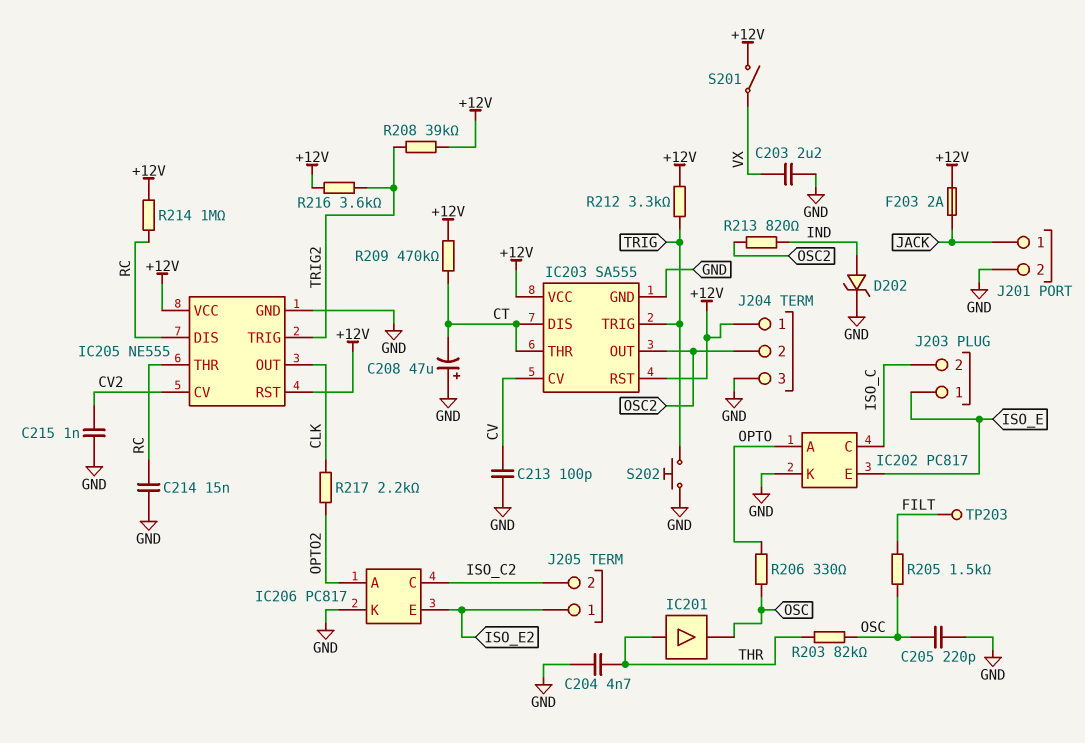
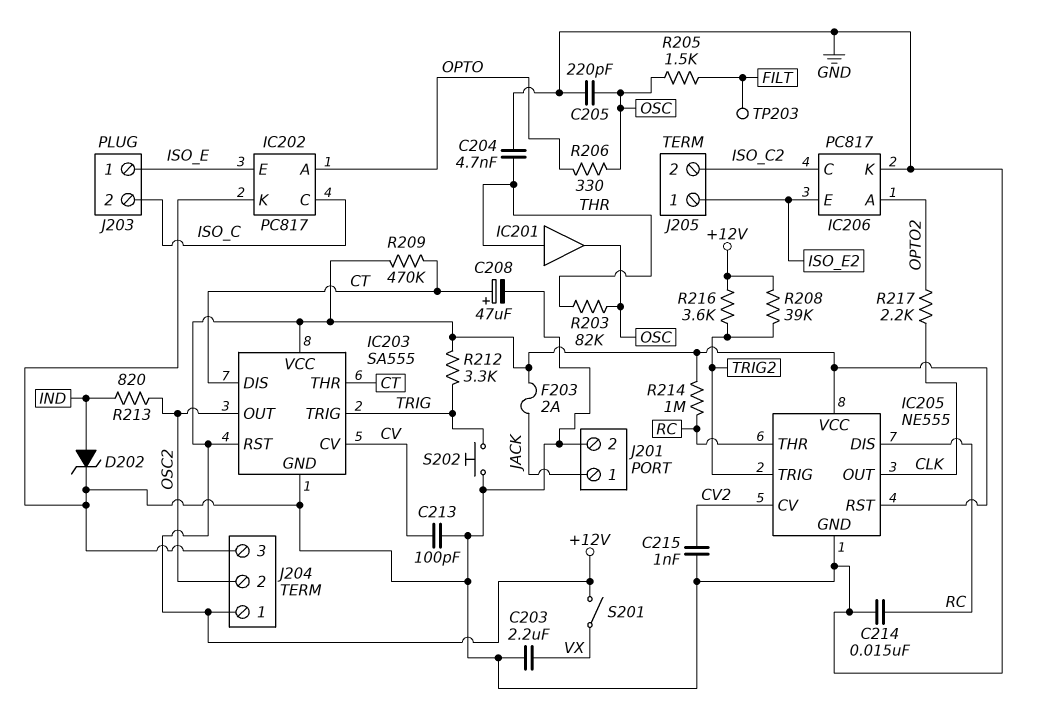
C208: 47uF (plus GND, minus CT) -> 47uF (plus CT, minus GND)

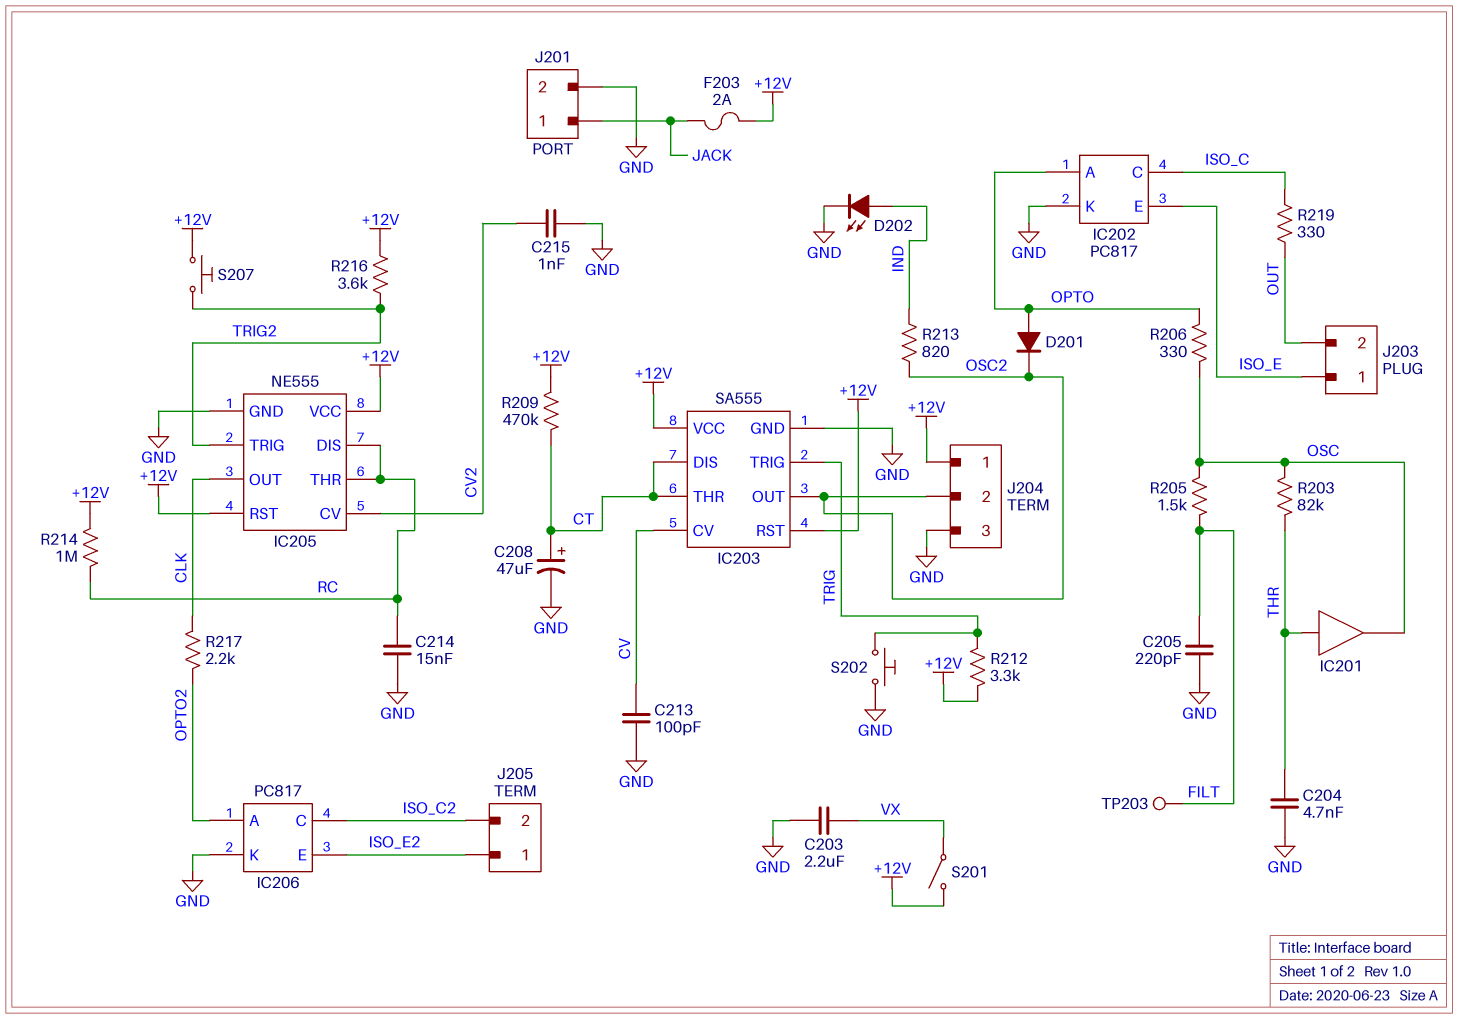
C205: 220pF (GND, OSC) -> 220pF (FILT, GND)
D201: none -> diode (A OPTO, K OSC2)
D202: zener (A IND, K GND) -> LED (A IND, K GND)
J203 pin 2: ISO_C -> OUT
R208: 39k (+12V, TRIG2) -> none
R219: none -> 330 (ISO_C, OUT)
S207: none -> button (+12V, TRIG2)

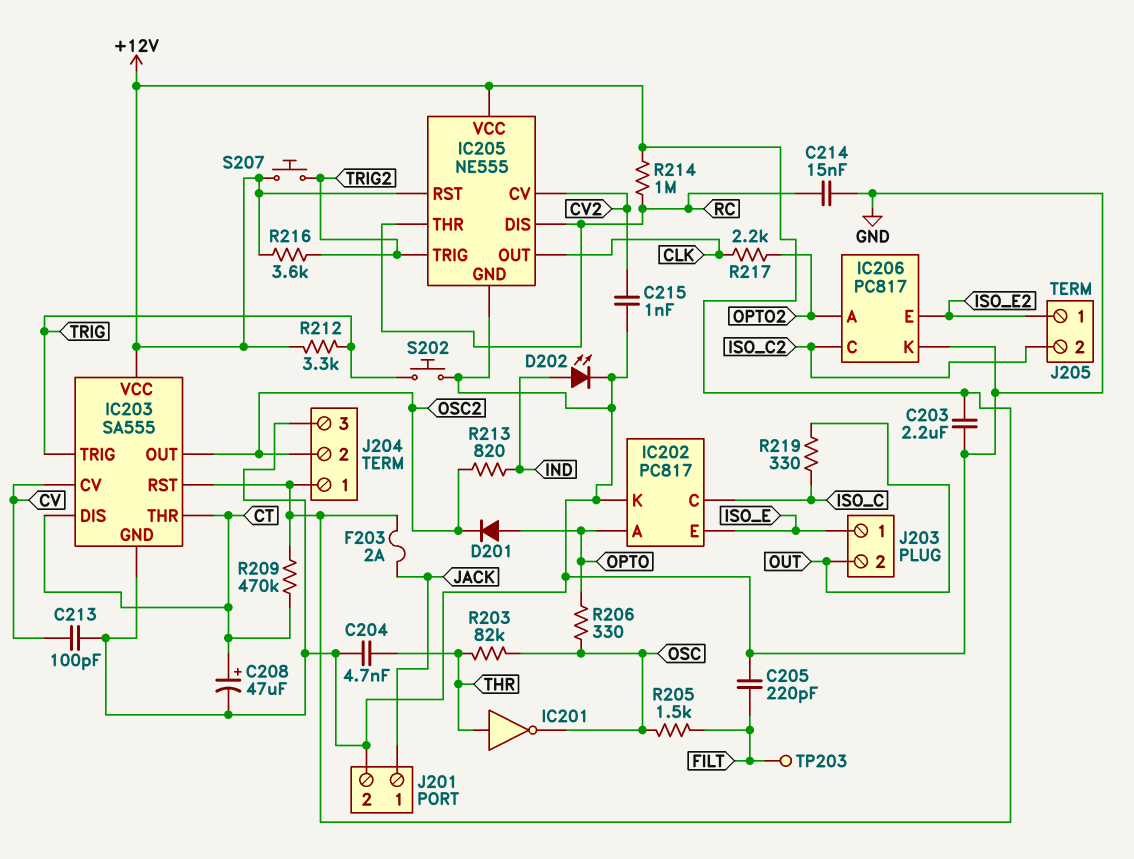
C203: 2.2uF (GND, VX) -> 2.2uF (+12V, GND)
IC201: buffer (in THR, out OSC) -> NOT (in THR, out OSC)
S201: switch (+12V, VX) -> none

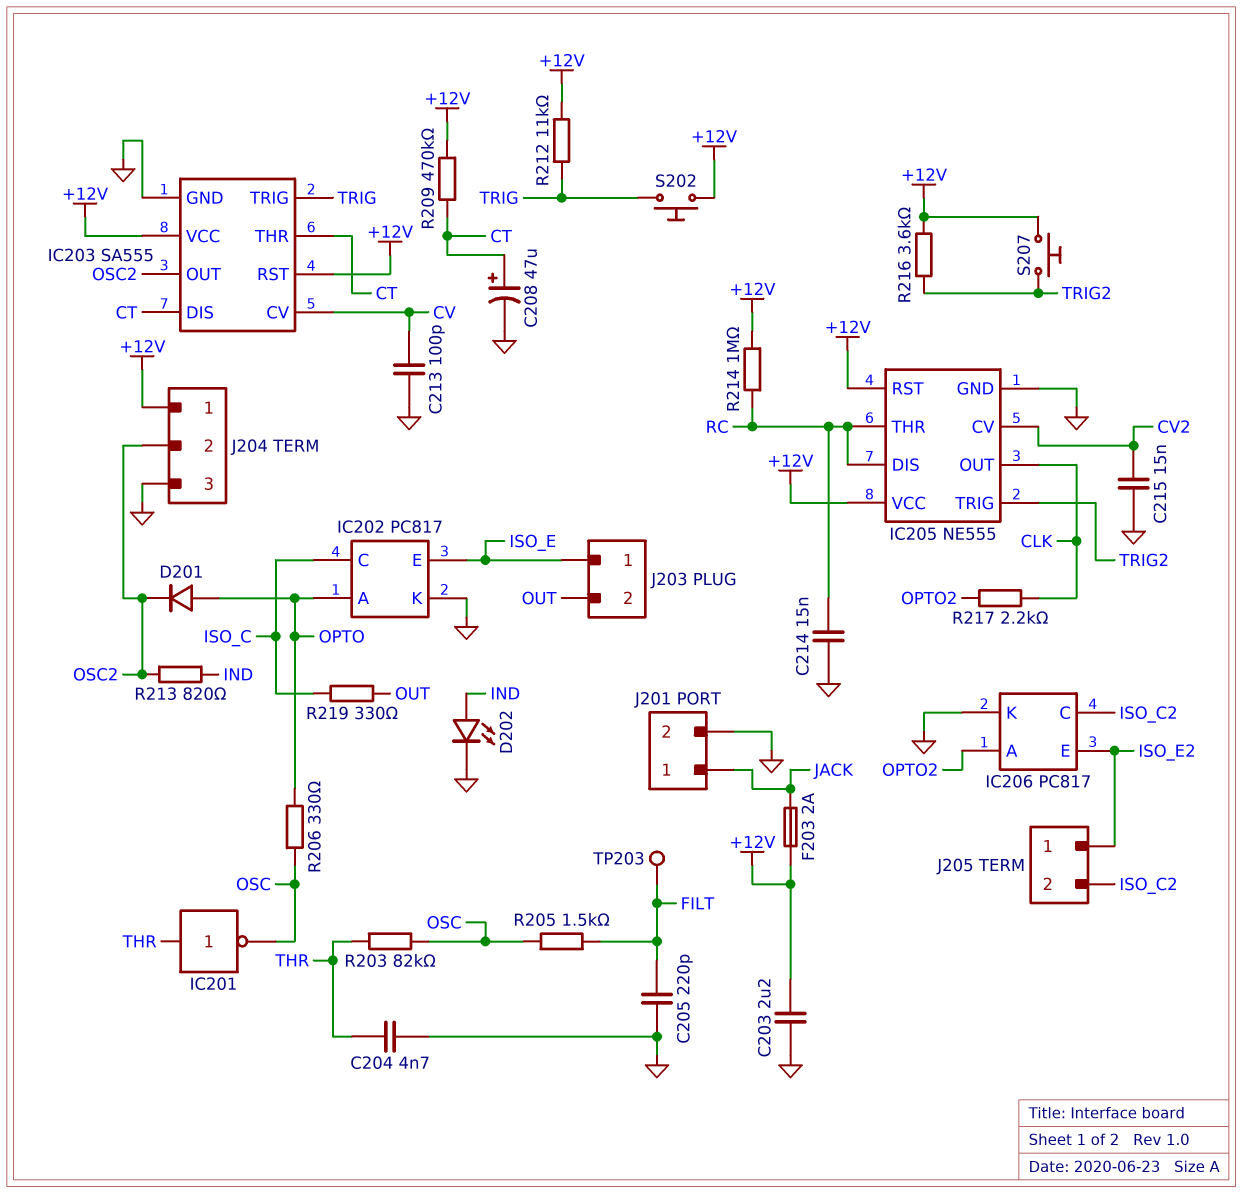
C215: 1nF (CV2, GND) -> 15nF (CV2, GND)
R212: 3.3k (+12V, TRIG) -> 11k (+12V, TRIG)
S202: button (GND, TRIG) -> button (+12V, TRIG)

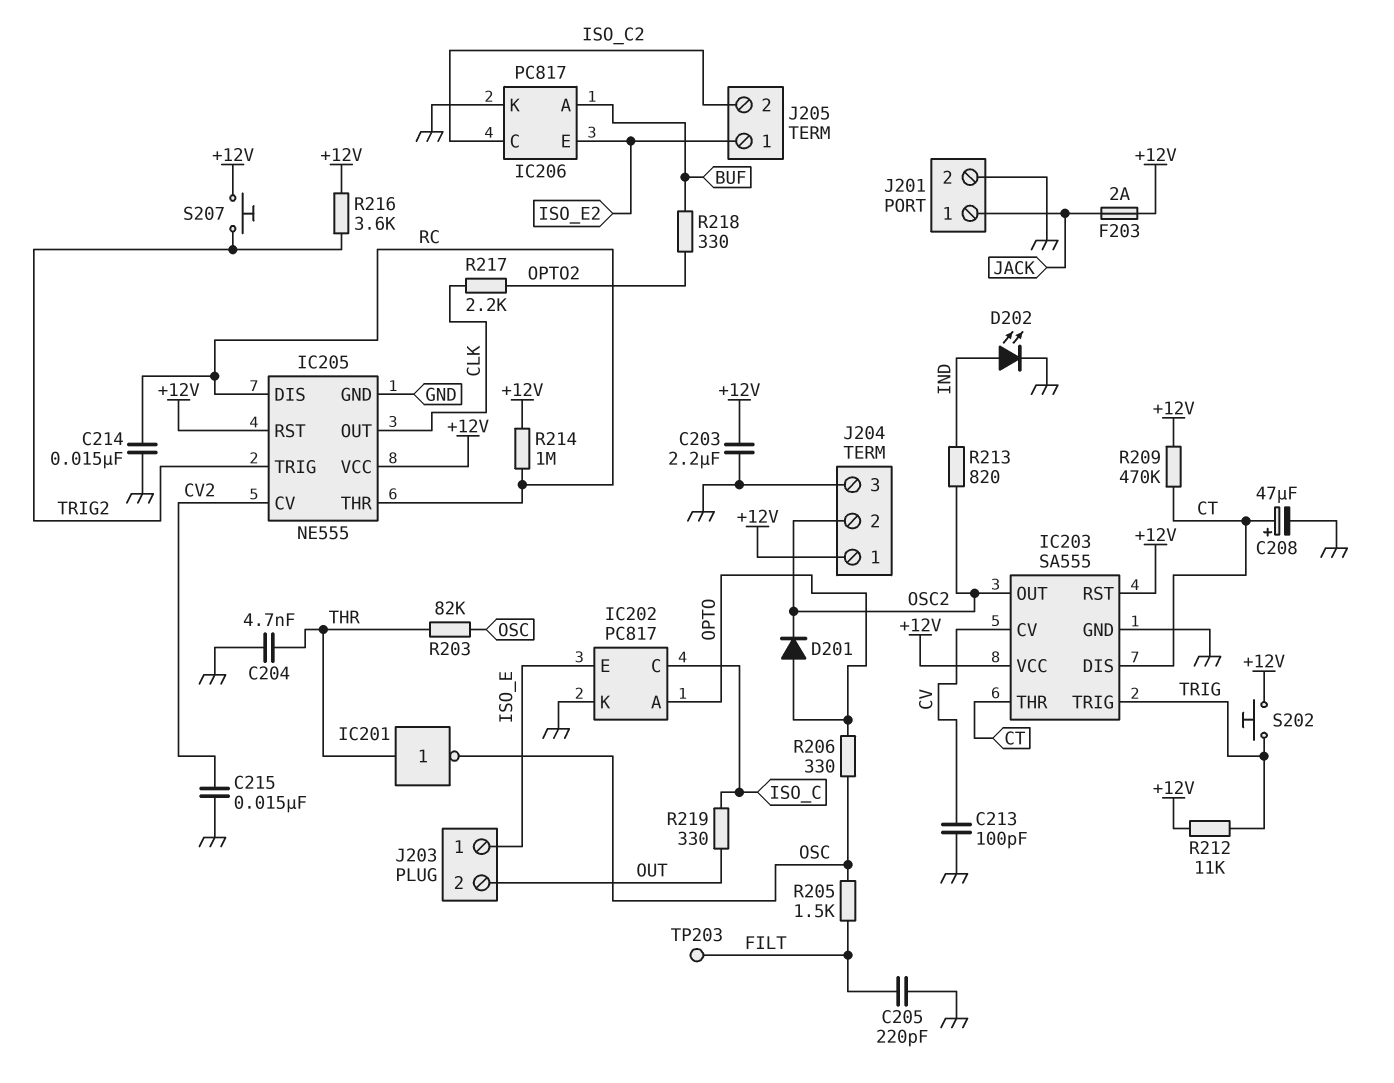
IC206 pin A: OPTO2 -> BUF
R218: none -> 330 (BUF, OPTO2)

